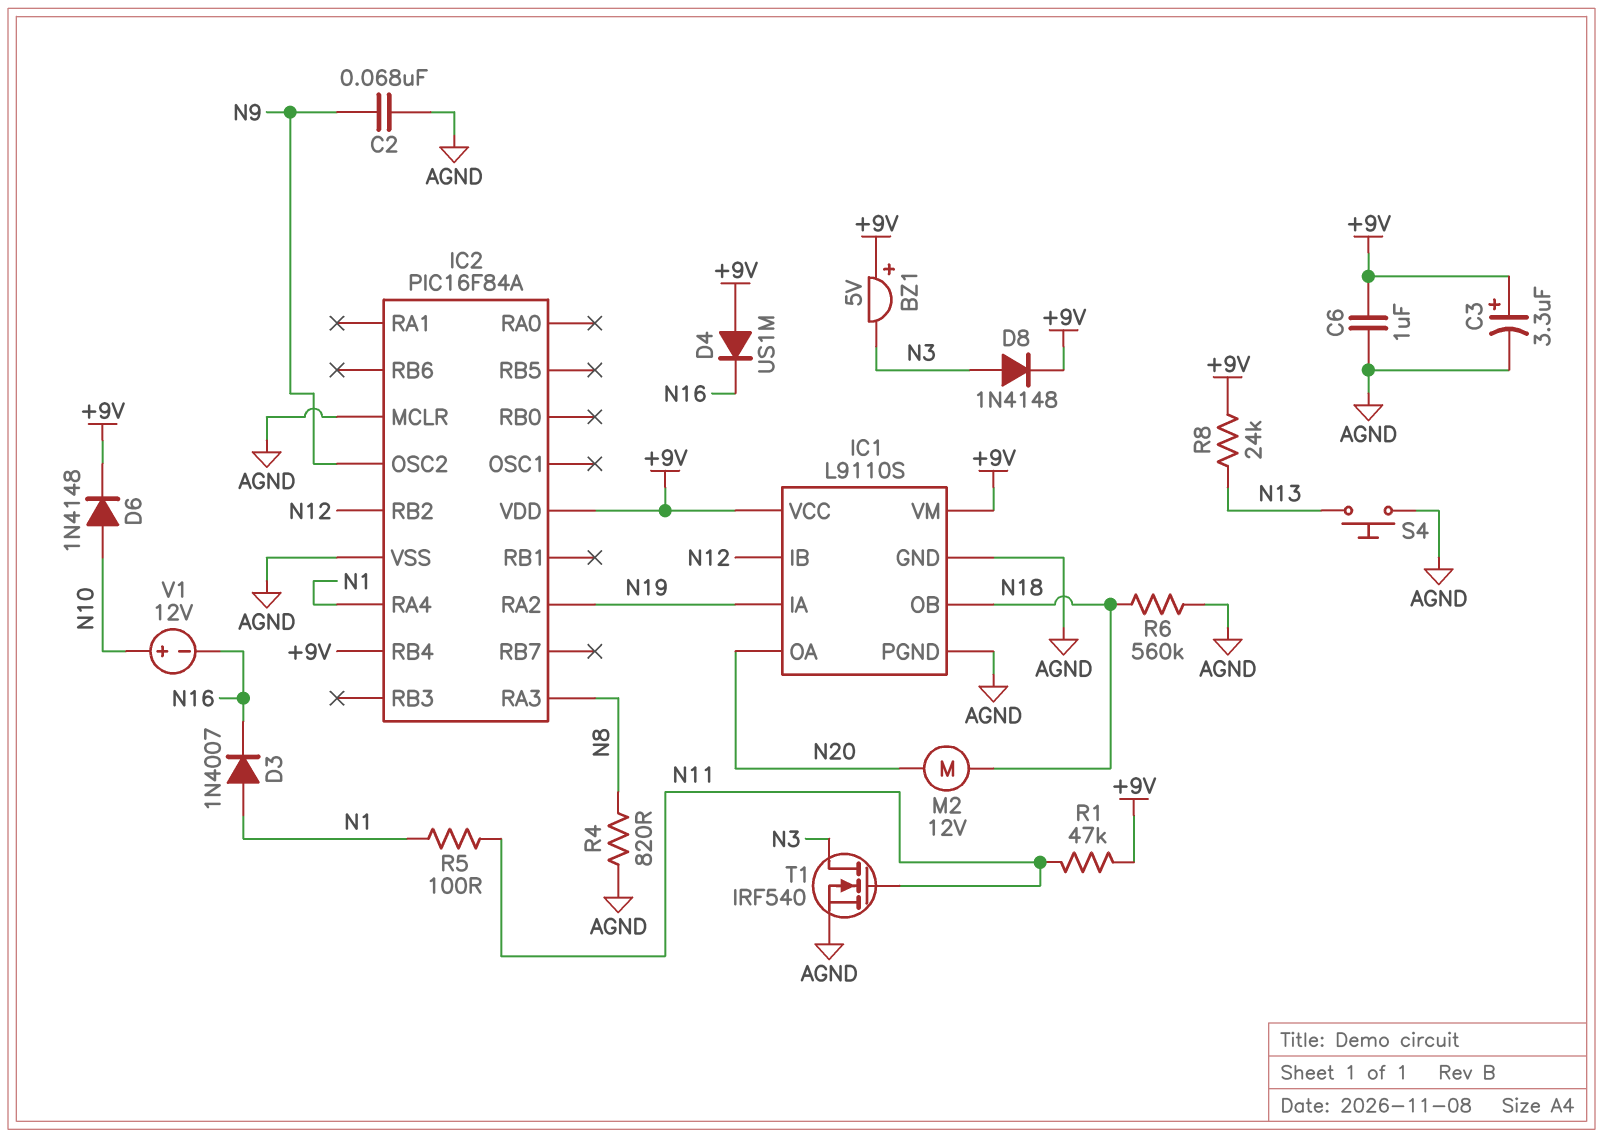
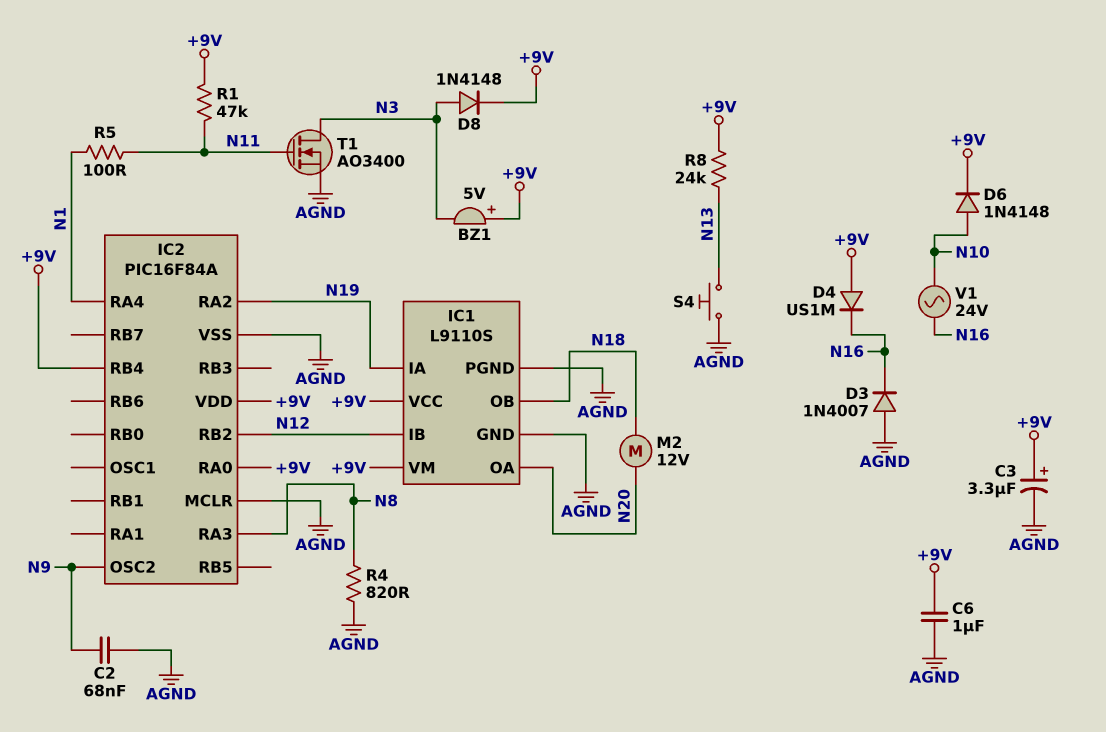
D3: diode 1N4007 (A N1, K N16) -> diode 1N4007 (A AGND, K N16)
IC2 pin RA0: none -> +9V
R6: 560k (AGND, N18) -> none
T1: NMOS IRF540 (G N11, D N3, S AGND) -> NMOS AO3400 (G N11, D N3, S AGND)
V1: 12V (plus N10, minus N16) -> AC 24V (N10, N16)

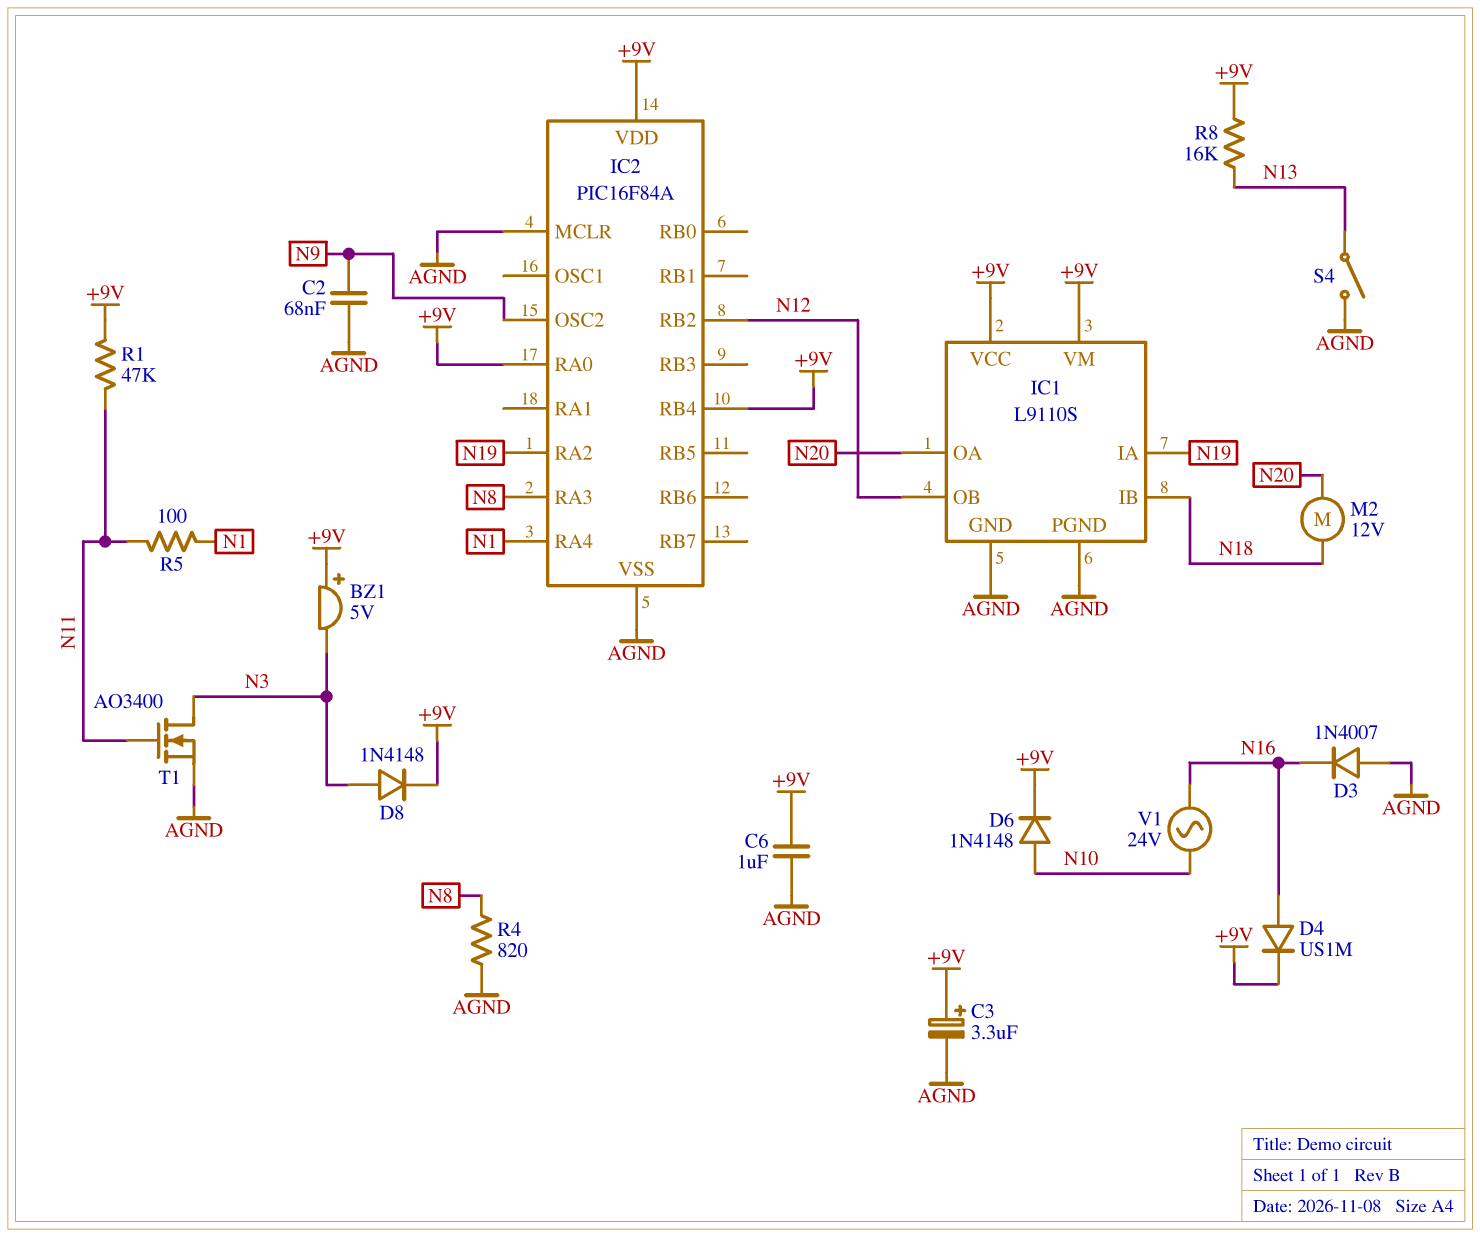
D4: diode US1M (A +9V, K N16) -> diode US1M (A N16, K +9V)
IC1 pin IB: N12 -> N18
IC1 pin OB: N18 -> N12
R8: 24k (+9V, N13) -> 16k (+9V, N13)
S4: button (AGND, N13) -> switch (AGND, N13)

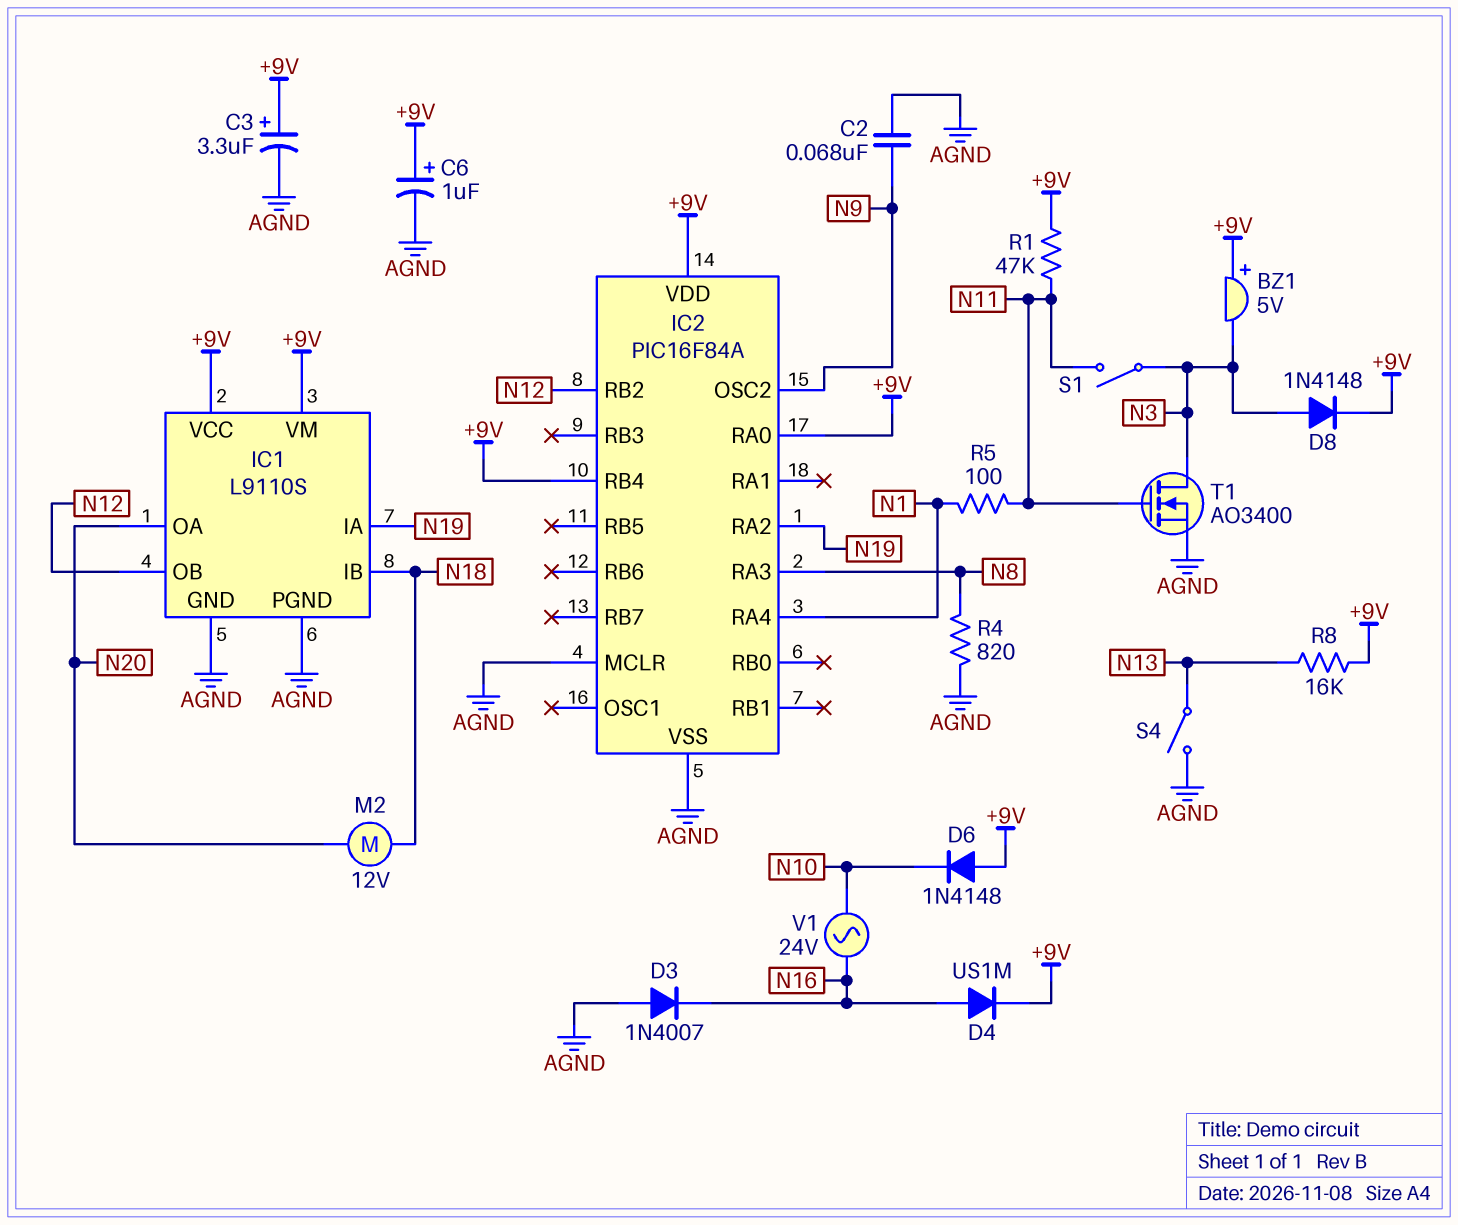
C6: 1uF (+9V, AGND) -> 1uF (plus +9V, minus AGND)
D6: diode 1N4148 (A N10, K +9V) -> diode 1N4148 (A +9V, K N10)
S1: none -> switch (N3, N11)

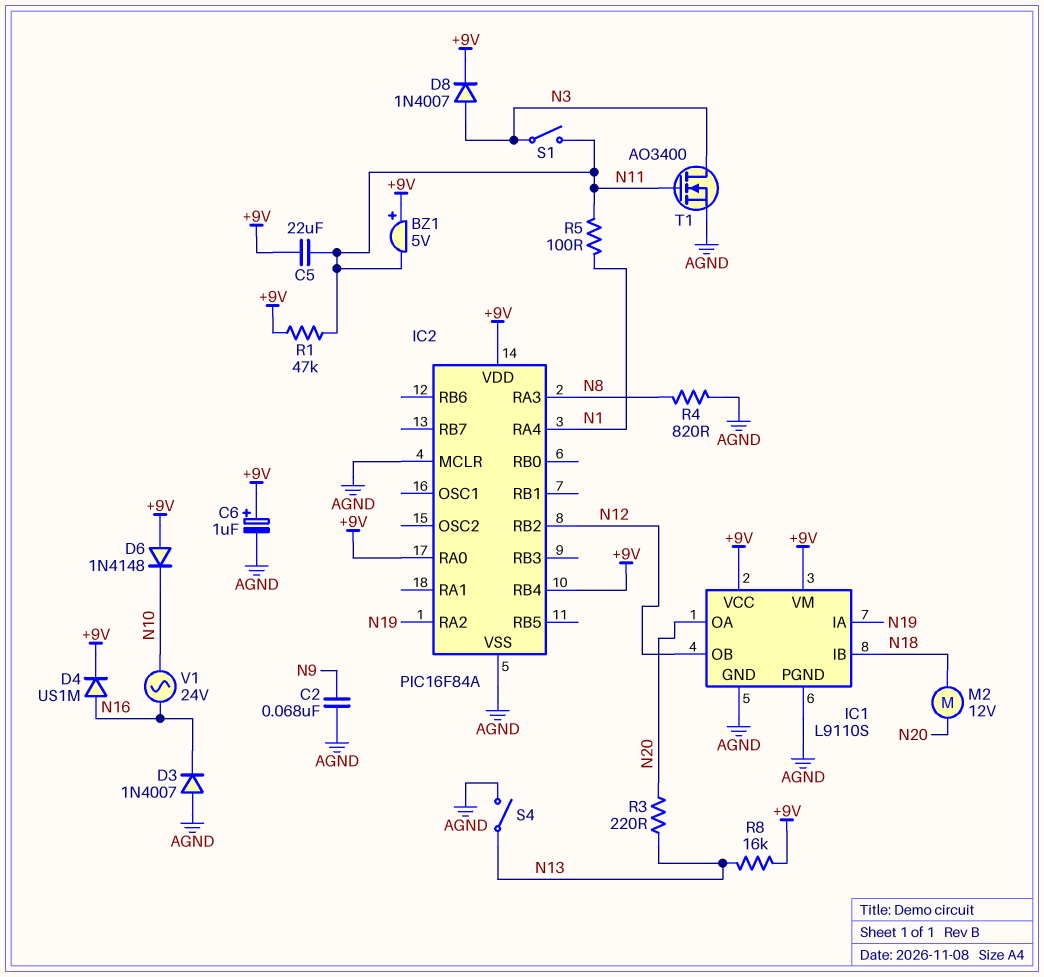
BZ1: buzzer 5V (plus +9V, minus N3) -> buzzer 5V (plus +9V, minus N11)
C3: 3.3uF (plus +9V, minus AGND) -> none
C5: none -> 22uF (+9V, N11)
D8: diode 1N4148 (A N3, K +9V) -> diode 1N4007 (A N3, K +9V)
IC2 pin OSC2: N9 -> none
R3: none -> 220 (N13, N20)

